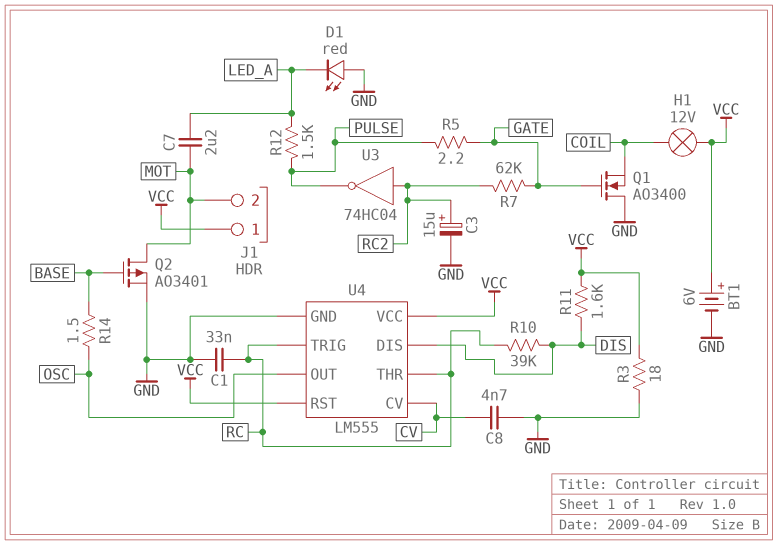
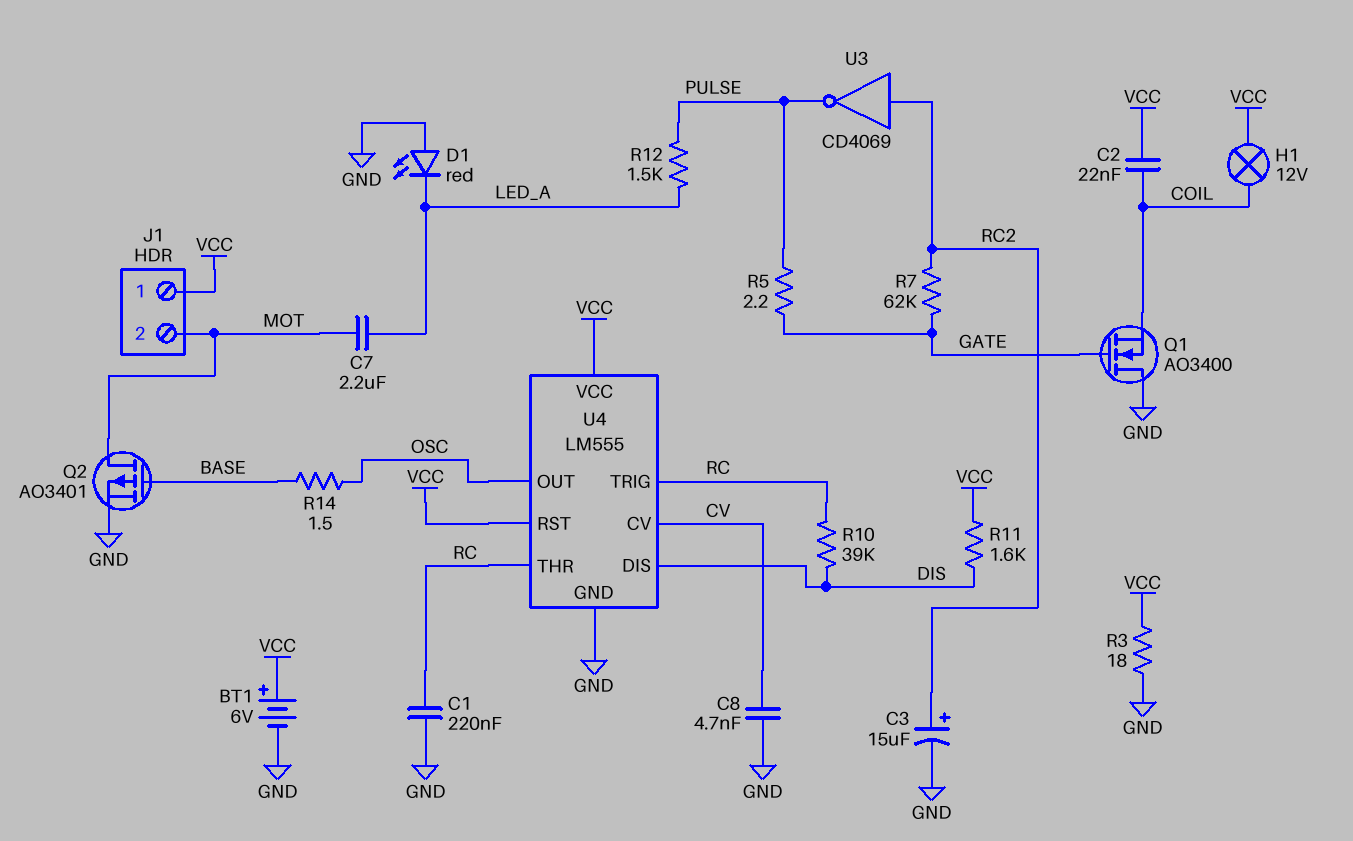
C1: 33nF (GND, RC) -> 220nF (GND, RC)
C2: none -> 22nF (COIL, VCC)
U3: NOT 74HC04 (in RC2, out PULSE) -> NOT CD4069 (in RC2, out PULSE)

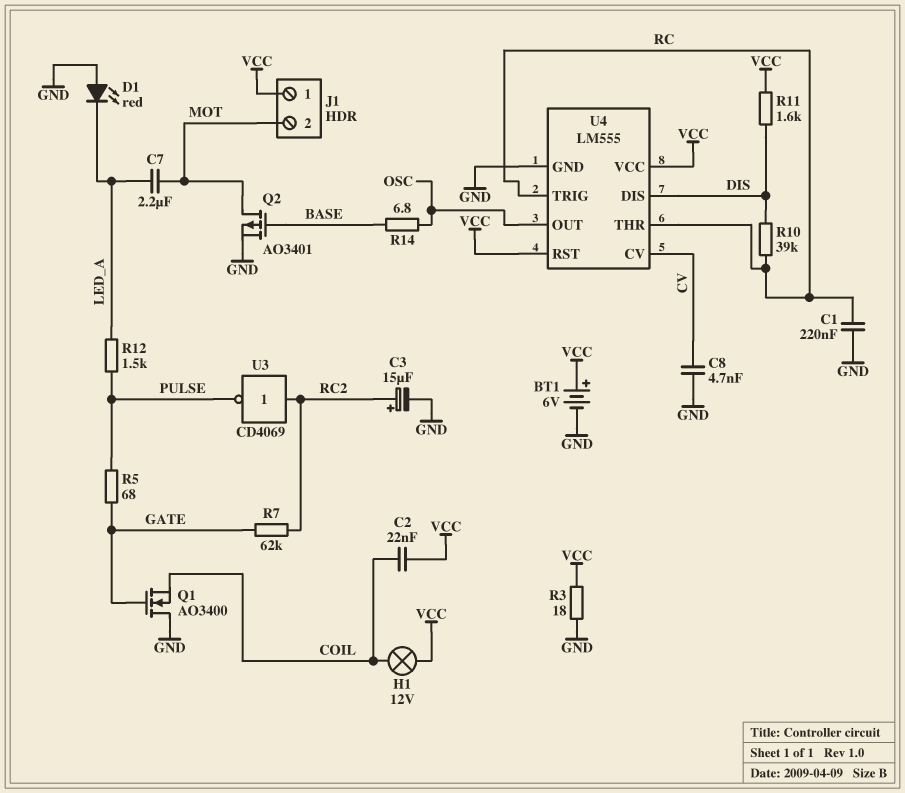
R5: 2.2 (GATE, PULSE) -> 68 (GATE, PULSE)
R14: 1.5 (BASE, OSC) -> 6.8 (BASE, OSC)

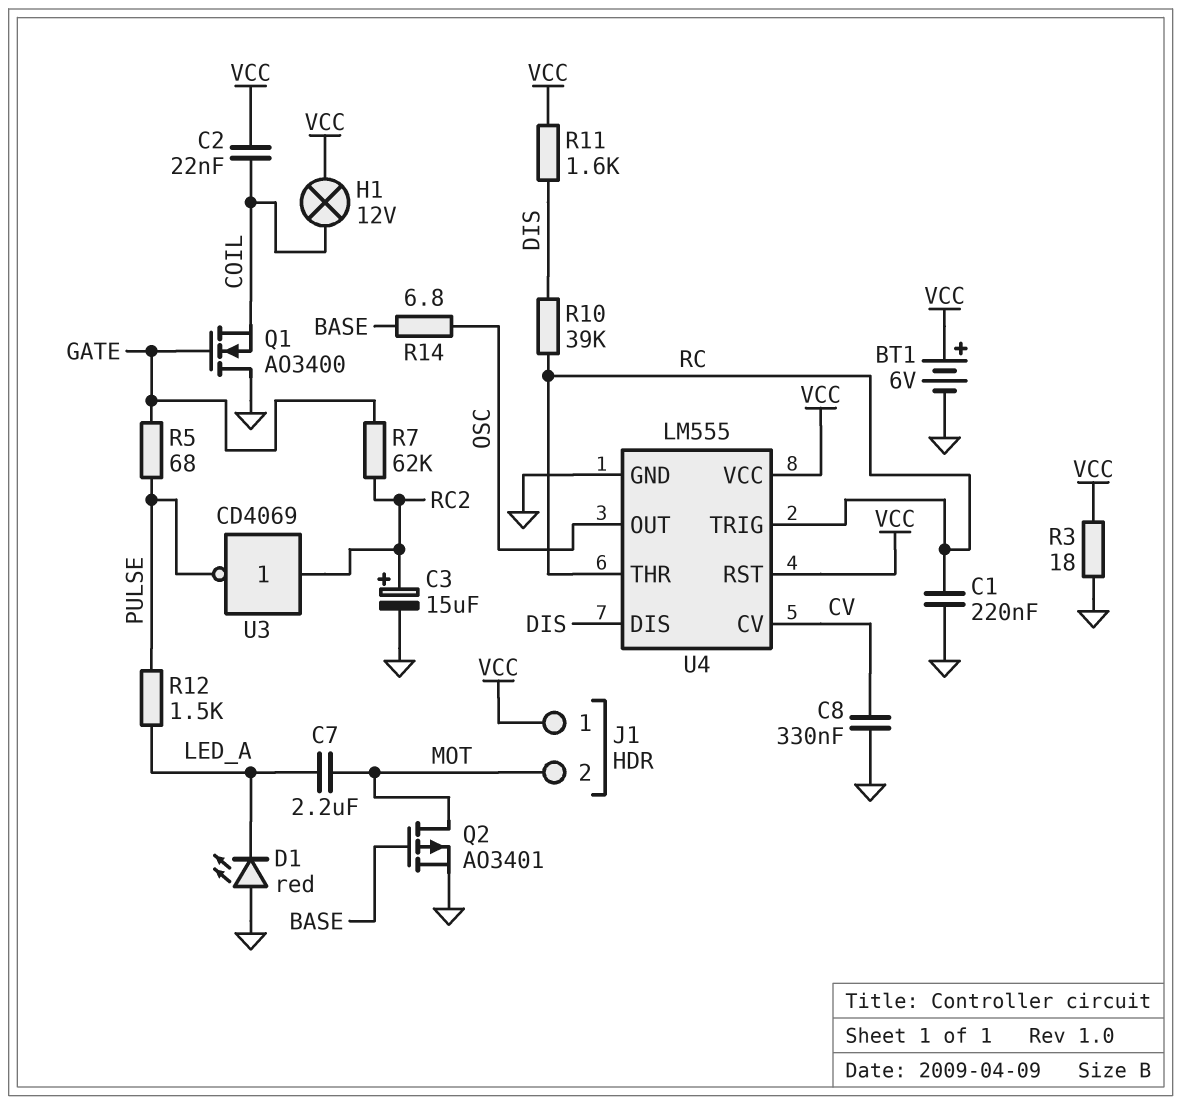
C8: 4.7nF (CV, GND) -> 330nF (CV, GND)

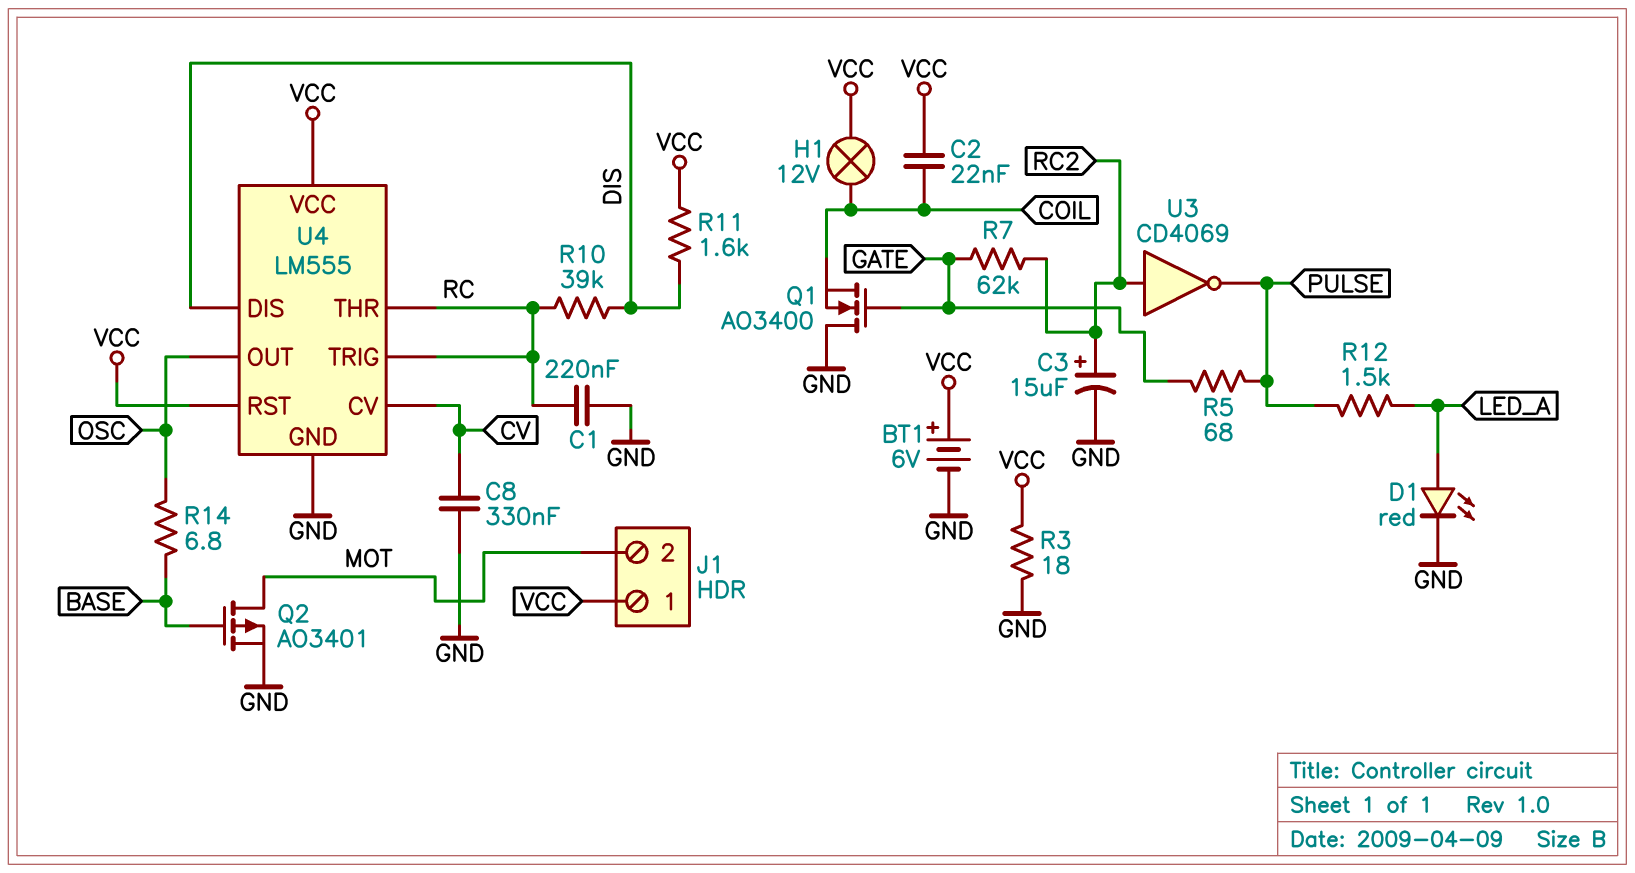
C7: 2.2uF (LED_A, MOT) -> none
D1: LED red (A GND, K LED_A) -> LED red (A LED_A, K GND)

